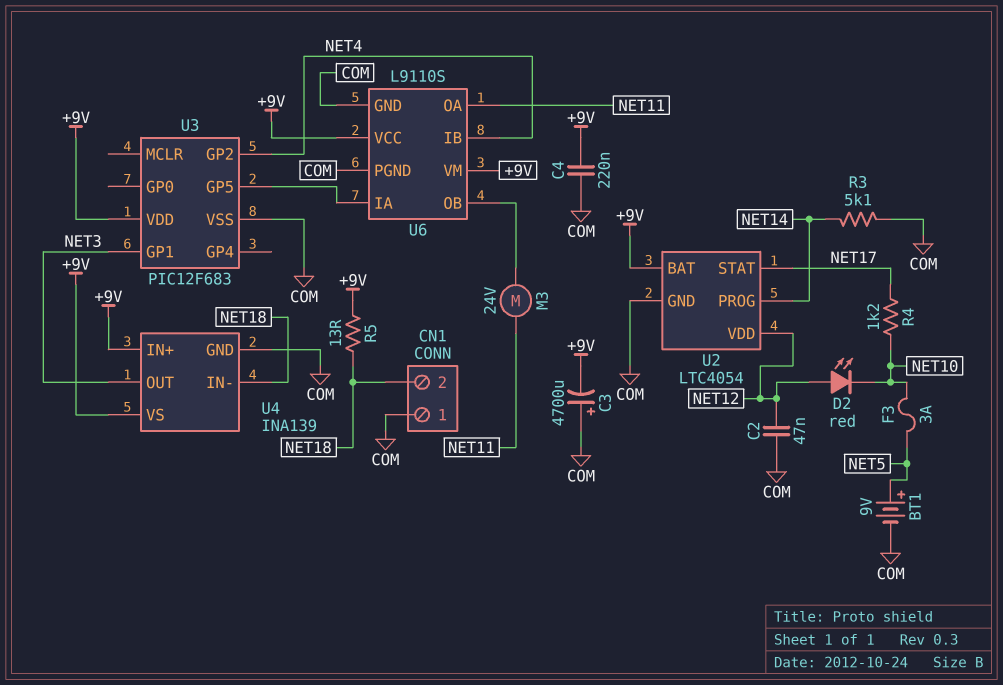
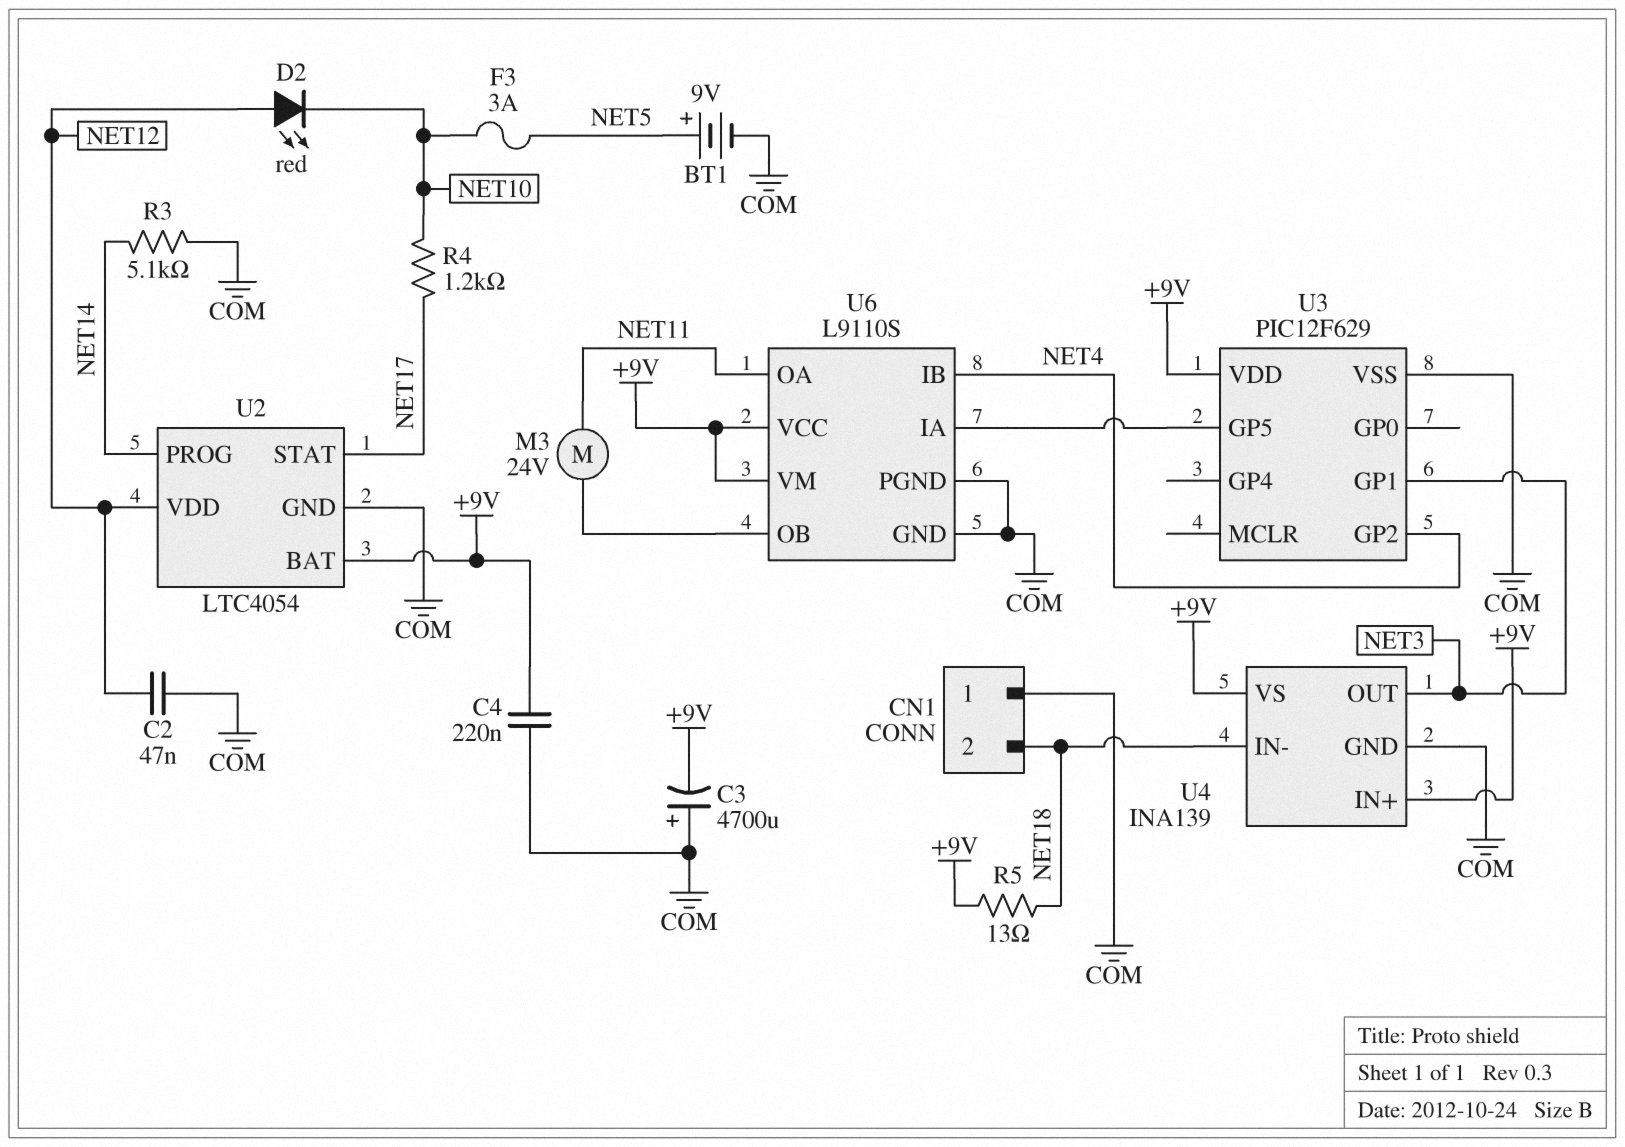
U3: PIC12F683 -> PIC12F629

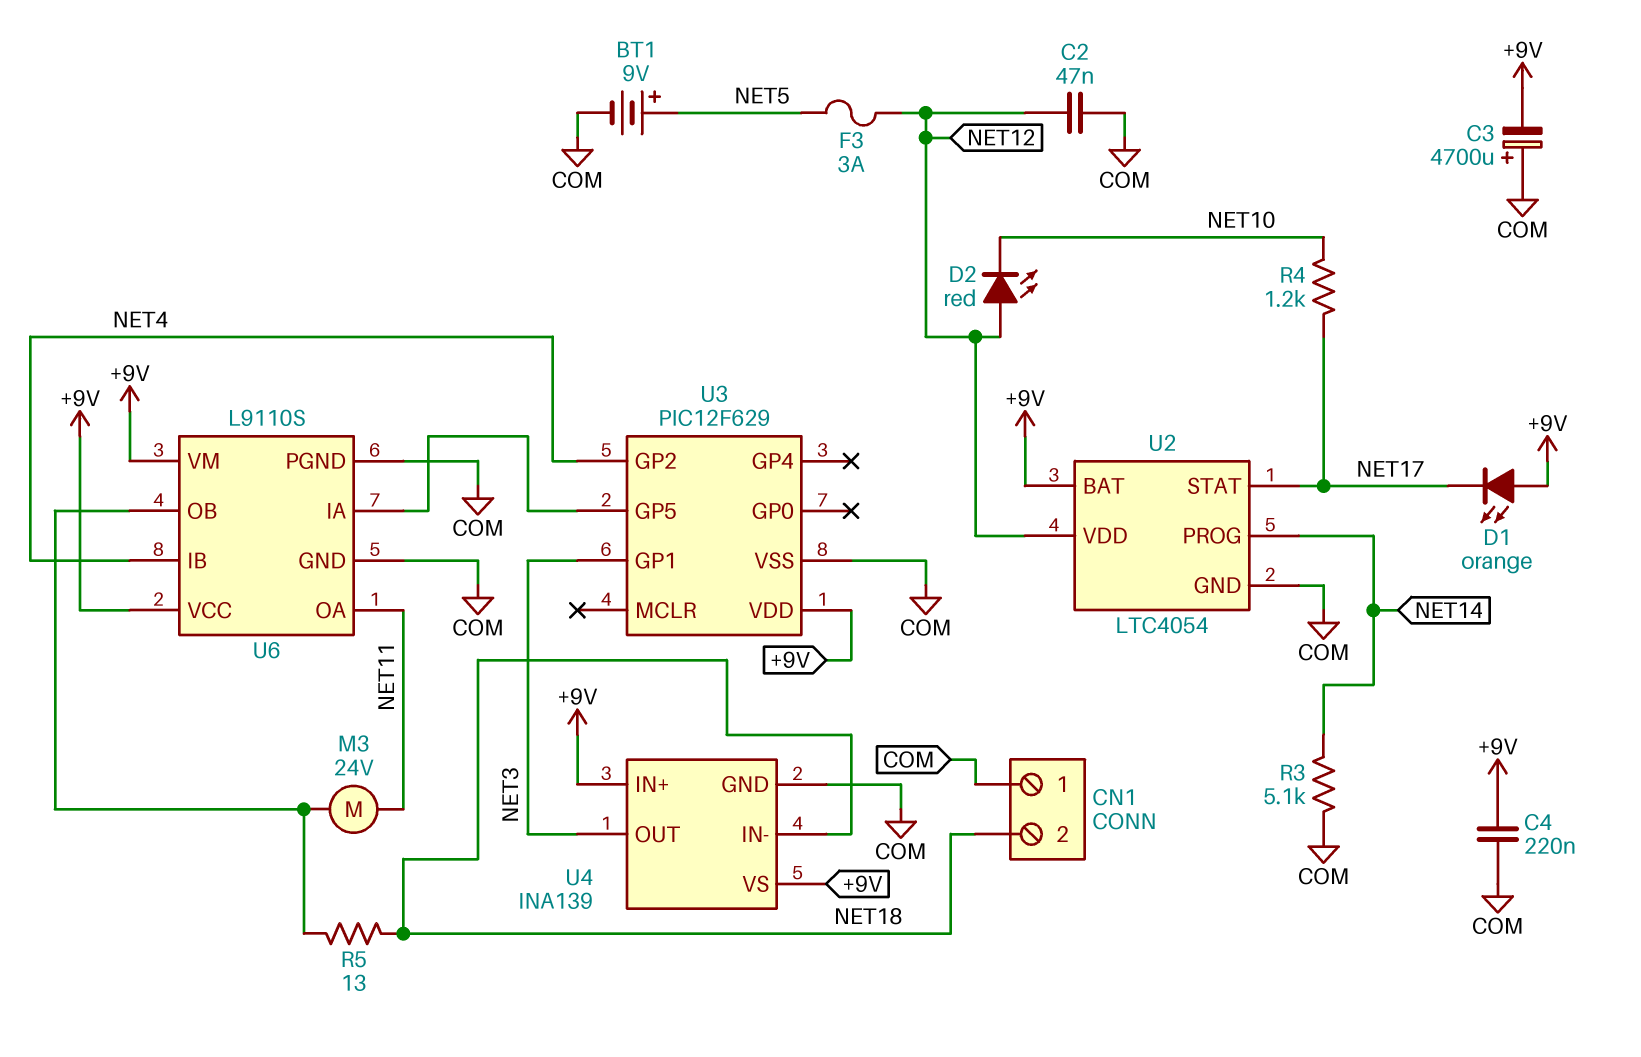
D1: none -> LED orange (A +9V, K NET17)
F3: 3A (NET5, NET10) -> 3A (NET5, NET12)
R5: 13 (+9V, NET18) -> 13 (NET18, U6/OB)

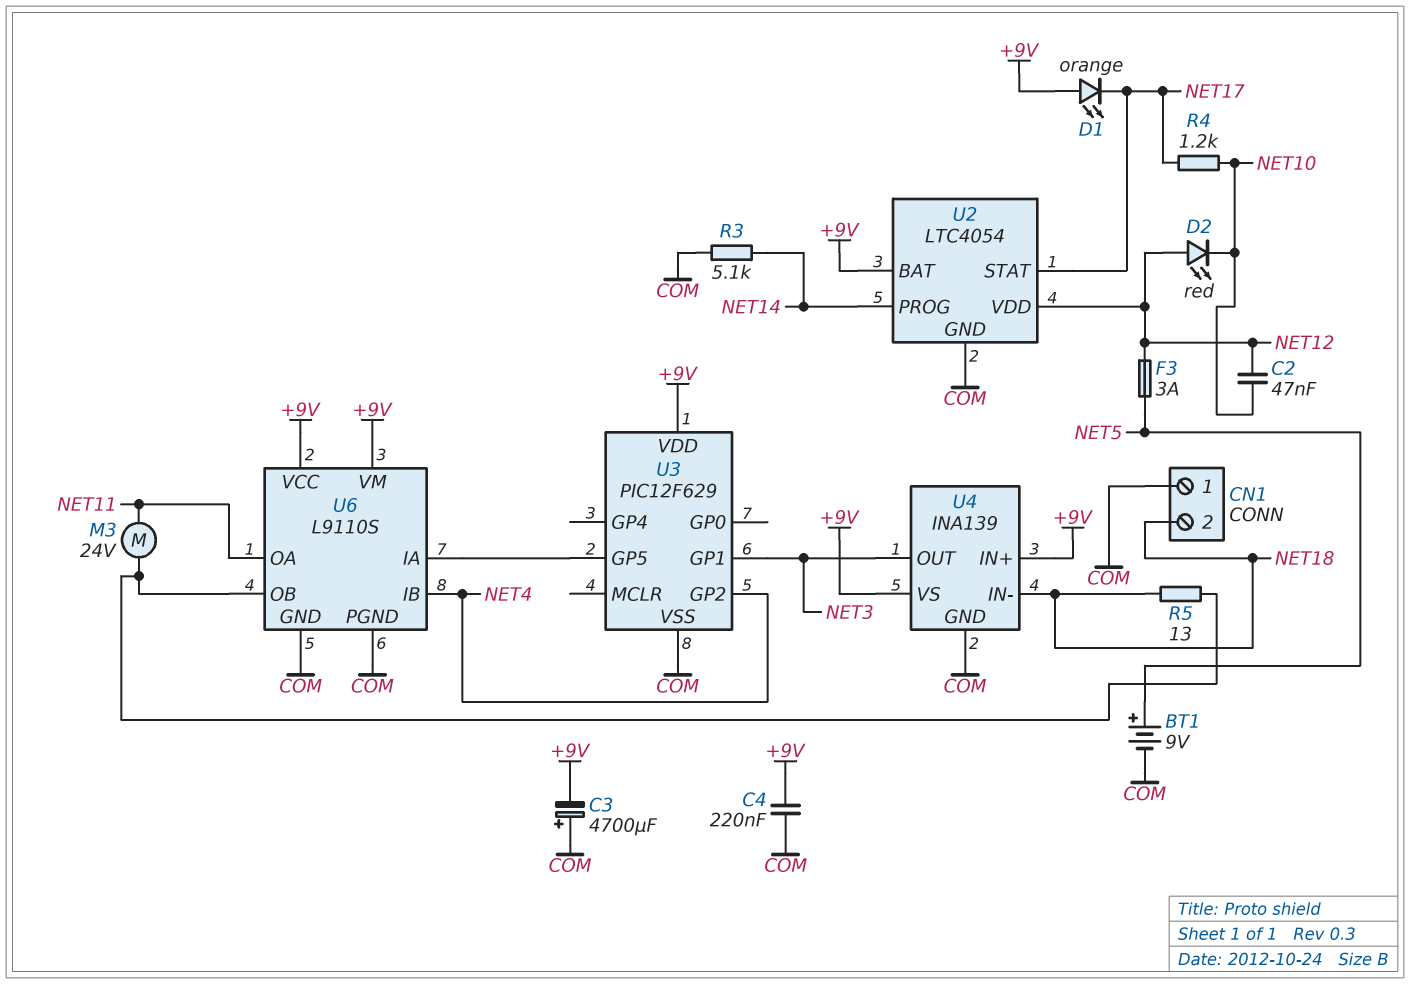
C2: 47nF (COM, NET12) -> 47nF (NET10, NET12)

